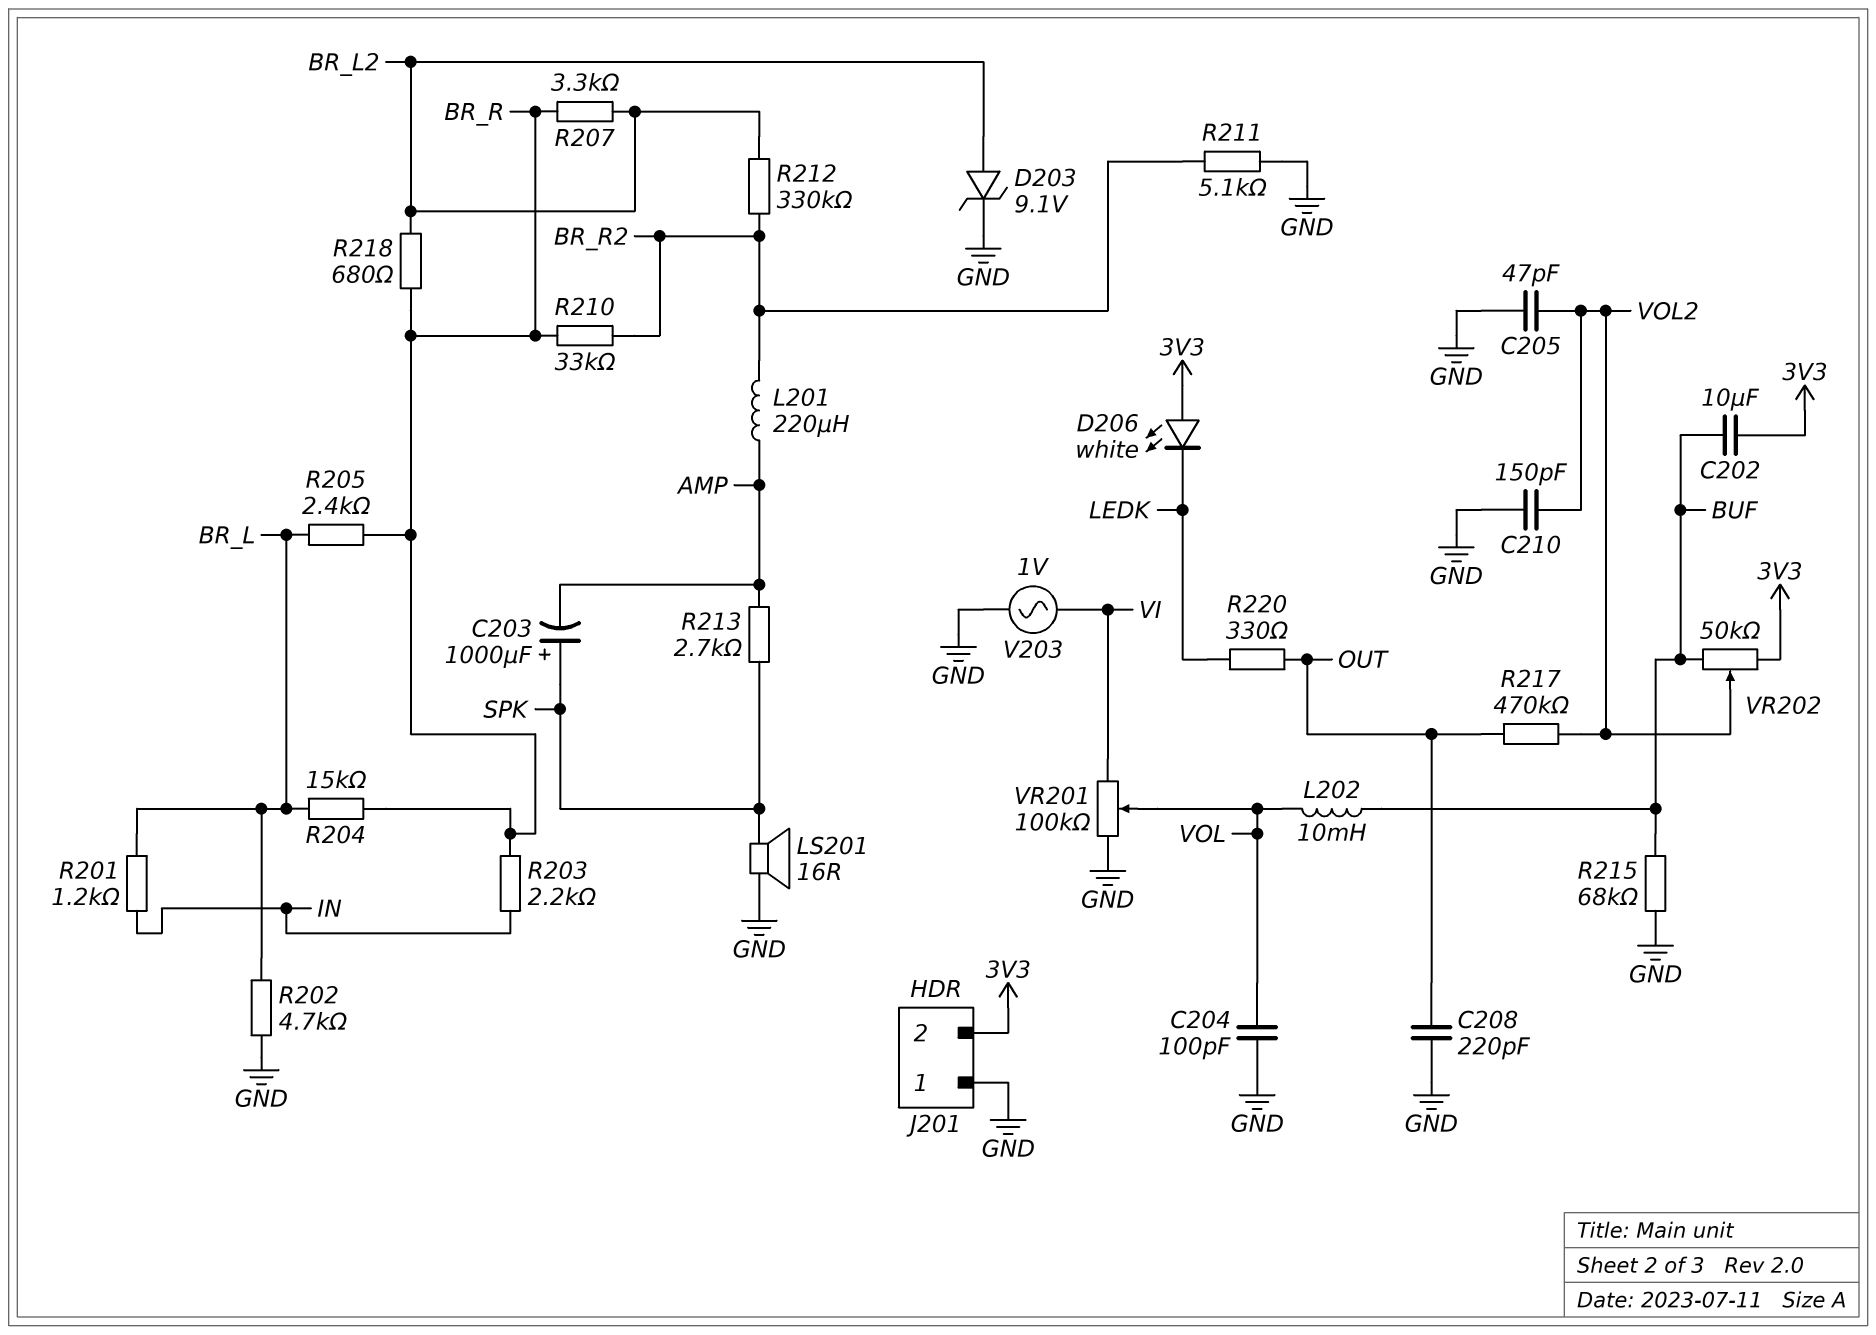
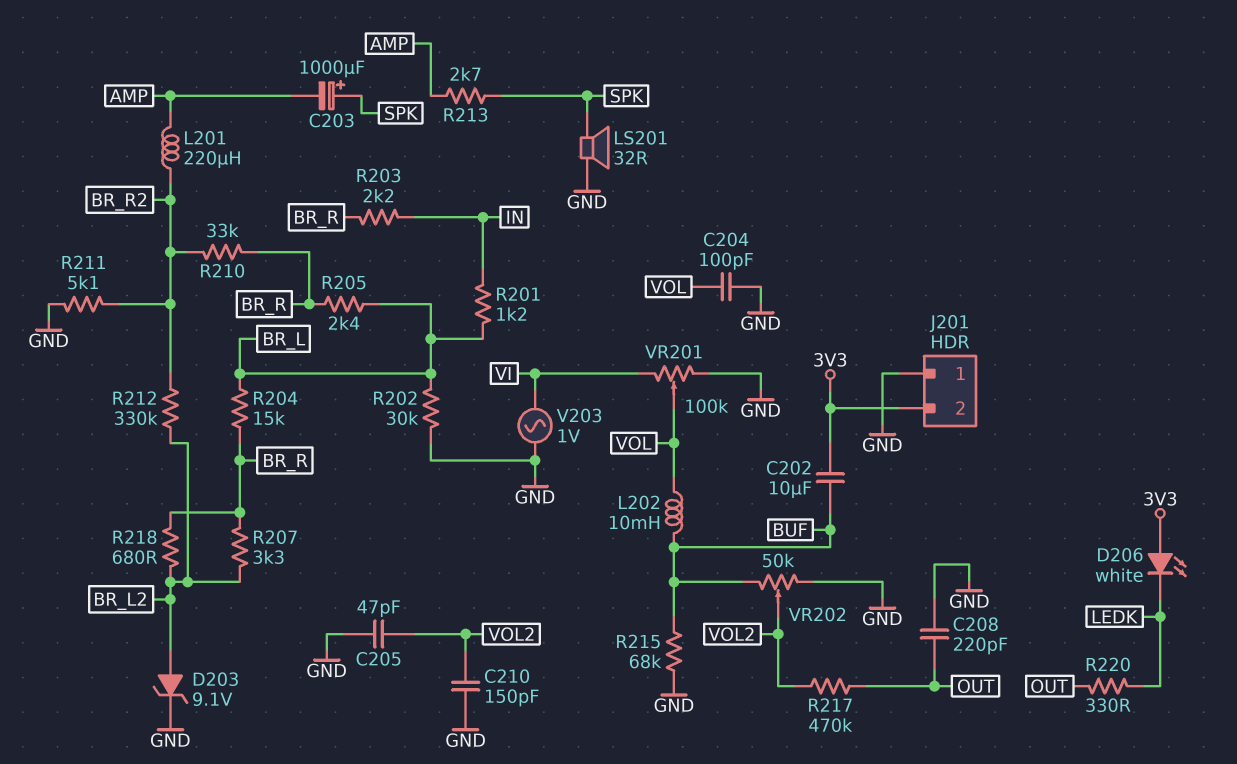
LS201: speaker 16R (GND, SPK) -> speaker 32R (GND, SPK)
R202: 4.7k (BR_L, GND) -> 30k (BR_L, GND)
VR202: 50k (3V3, BUF, wiper VOL2) -> 50k (BUF, GND, wiper VOL2)

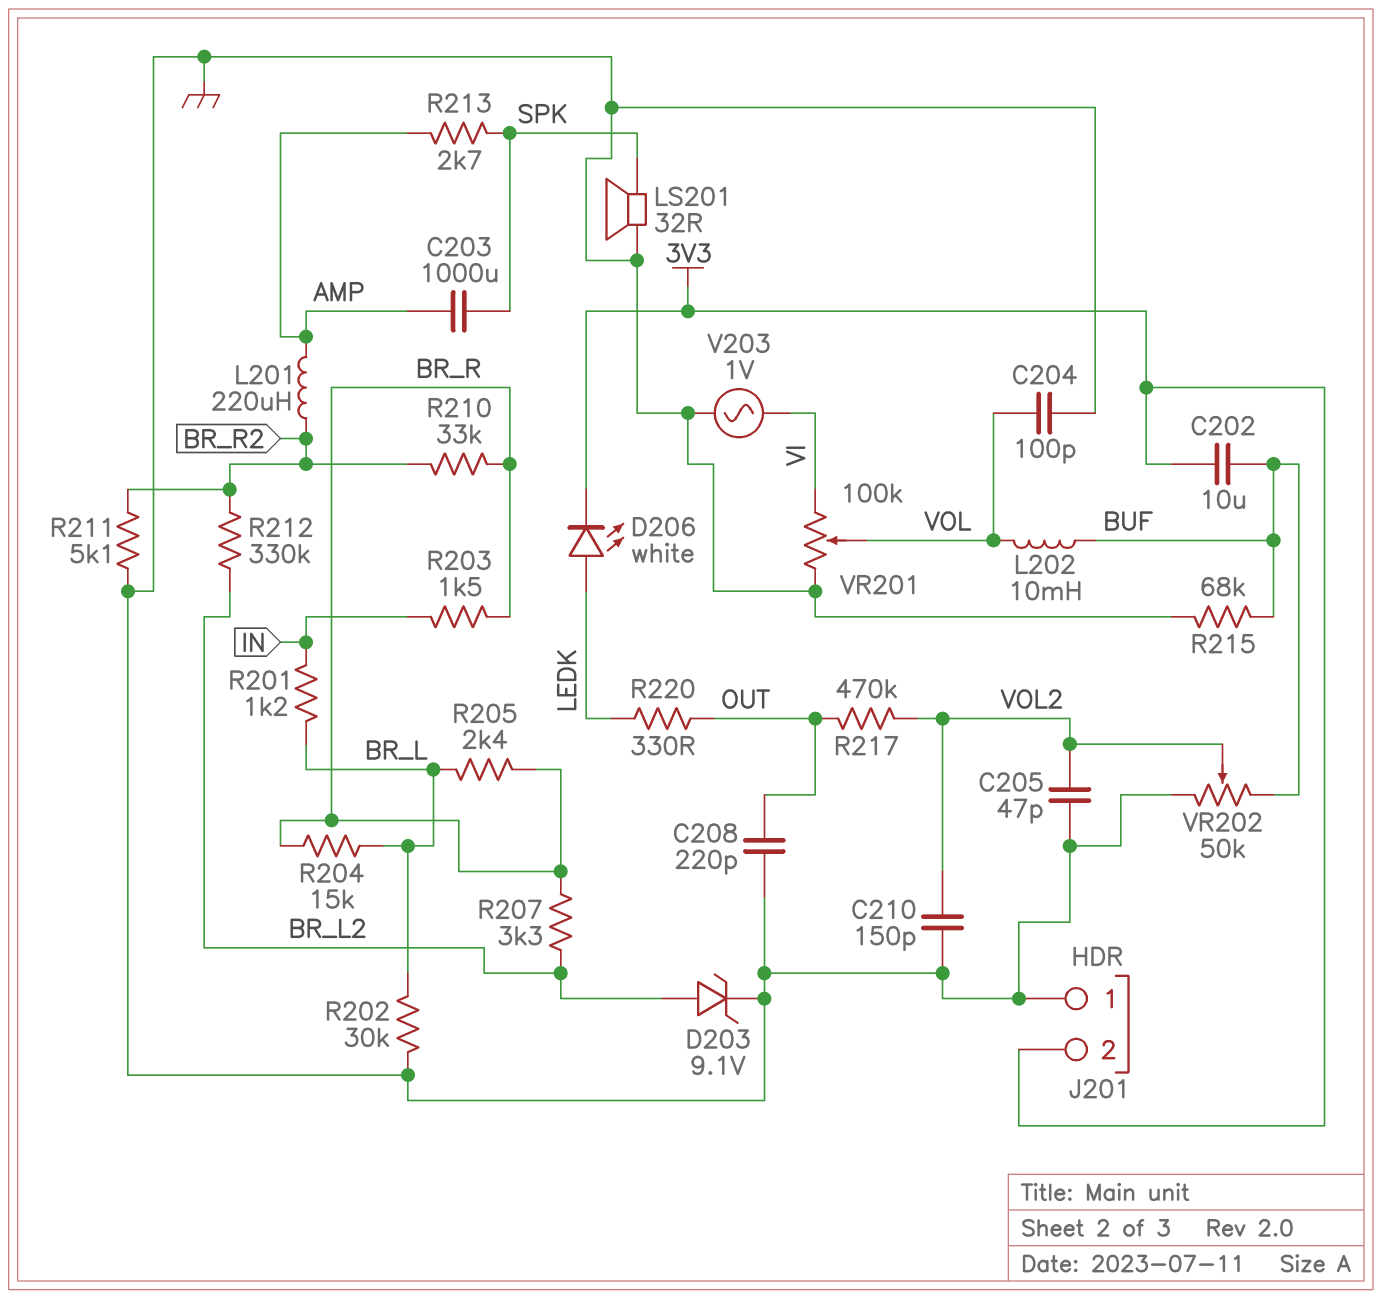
C203: 1000uF (plus SPK, minus AMP) -> 1000uF (AMP, SPK)
D206: LED white (A 3V3, K LEDK) -> LED white (A LEDK, K 3V3)
R203: 2.2k (BR_R, IN) -> 1.5k (BR_R, IN)
R218: 680 (BR_L2, BR_R) -> none

